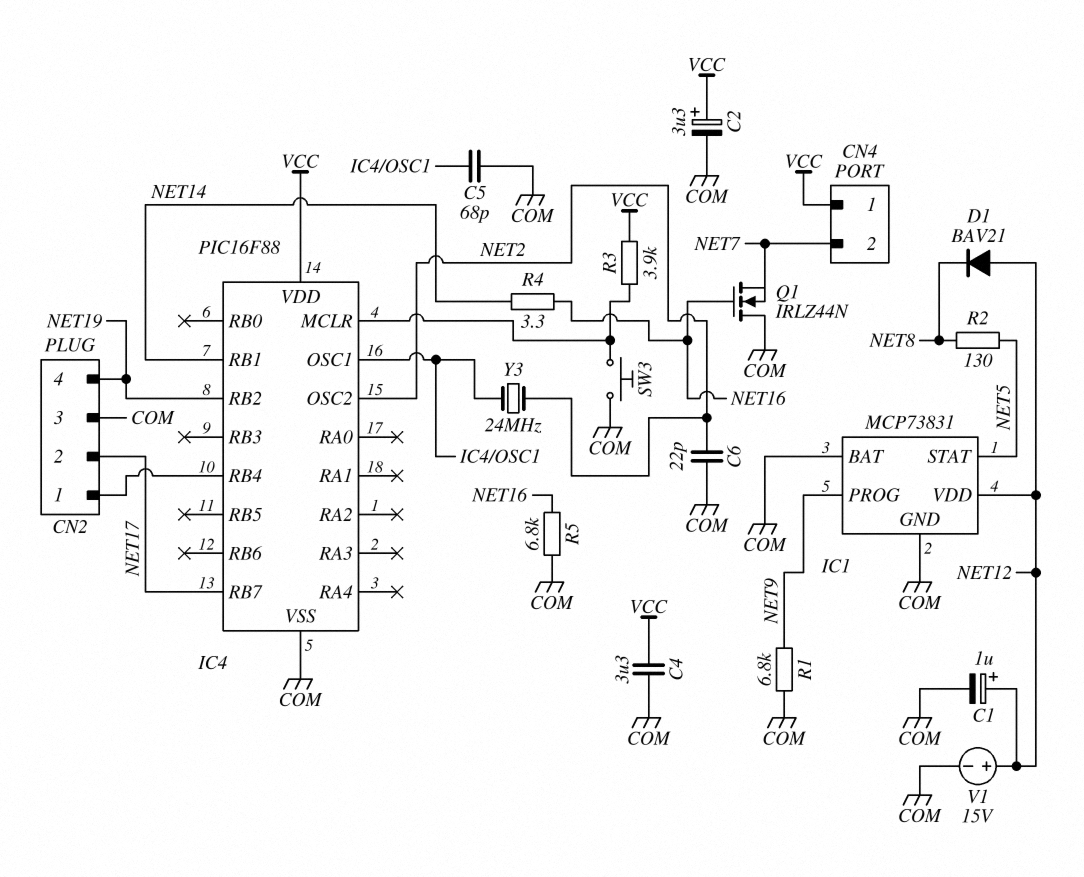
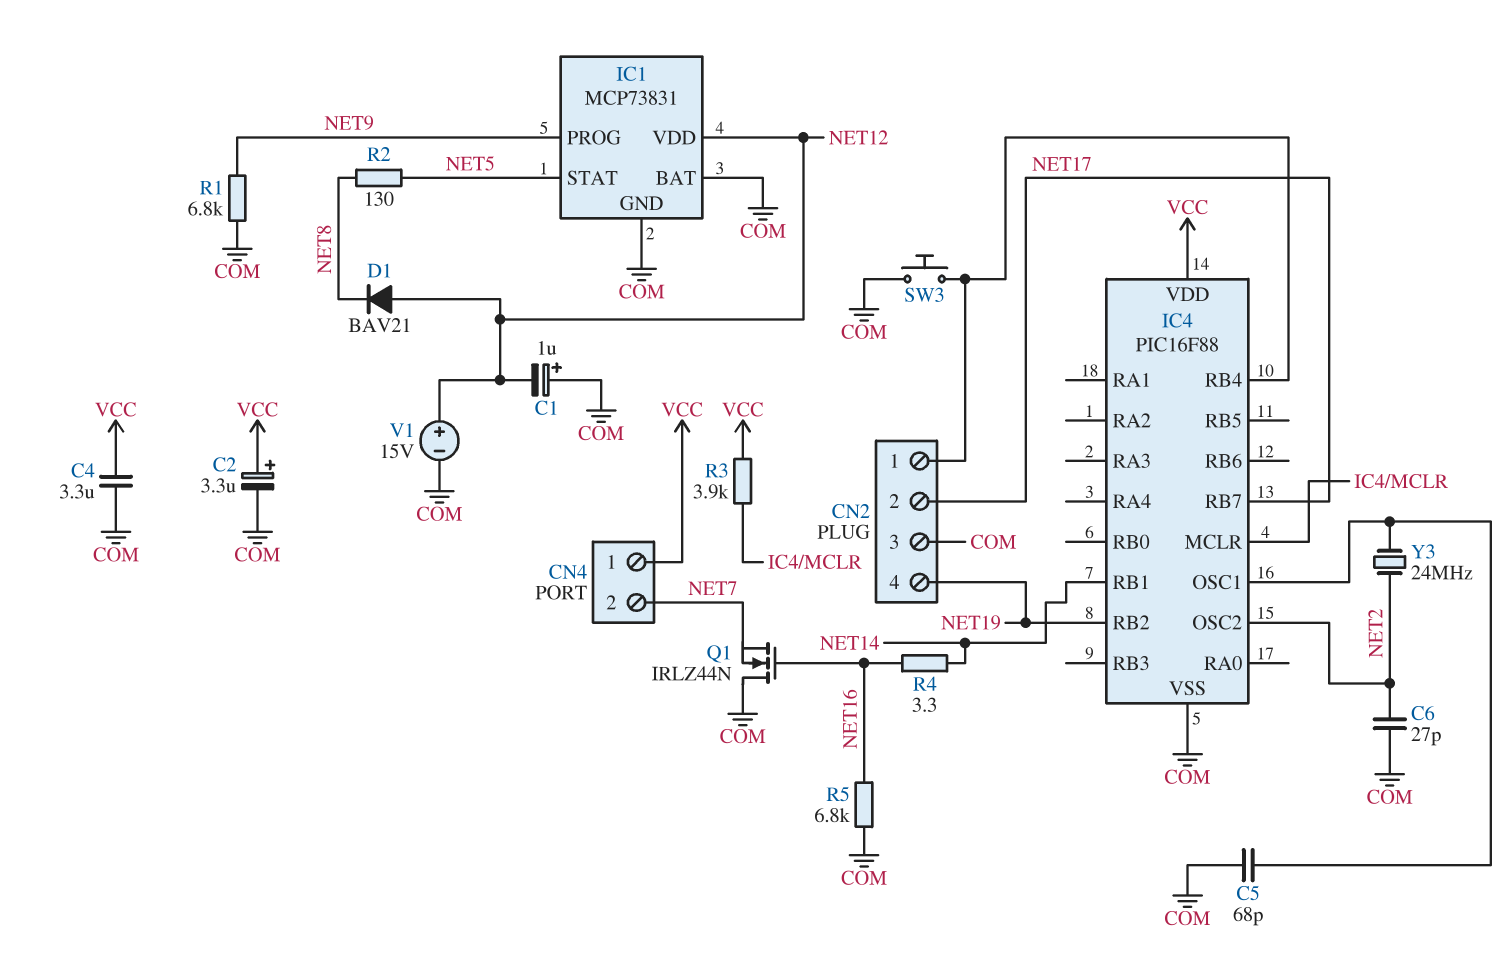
C1: 1uF (plus NET12, minus COM) -> 1uF (plus COM, minus NET12)
C6: 22pF (COM, NET2) -> 27pF (COM, NET2)
SW3: button (COM, IC4/MCLR) -> button (CN2/1, COM)

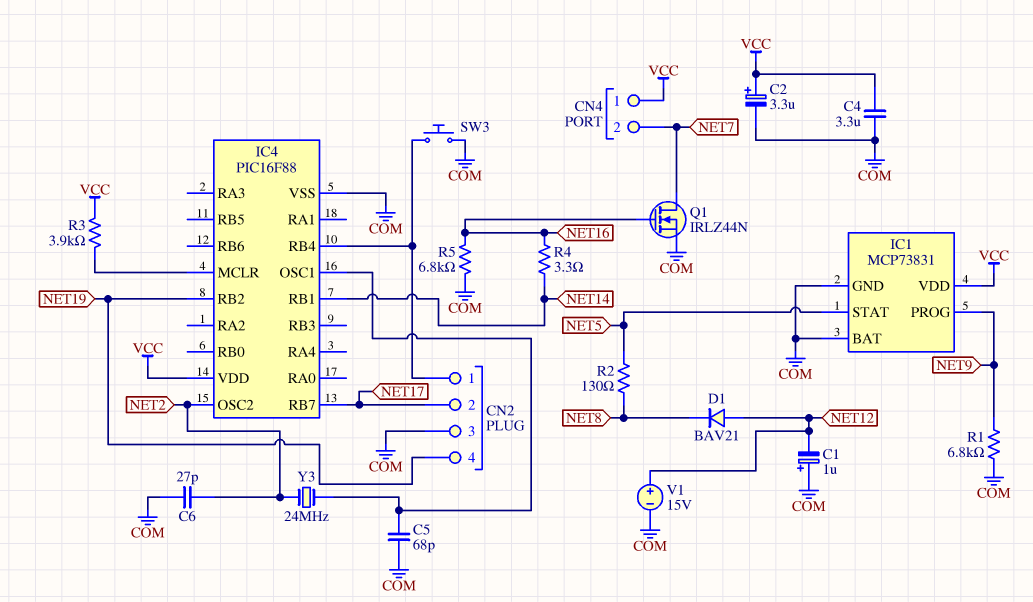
IC1 pin VDD: NET12 -> VCC
Q1: NMOS IRLZ44N (G NET16, D COM, S NET7) -> NMOS IRLZ44N (G NET16, D NET7, S COM)

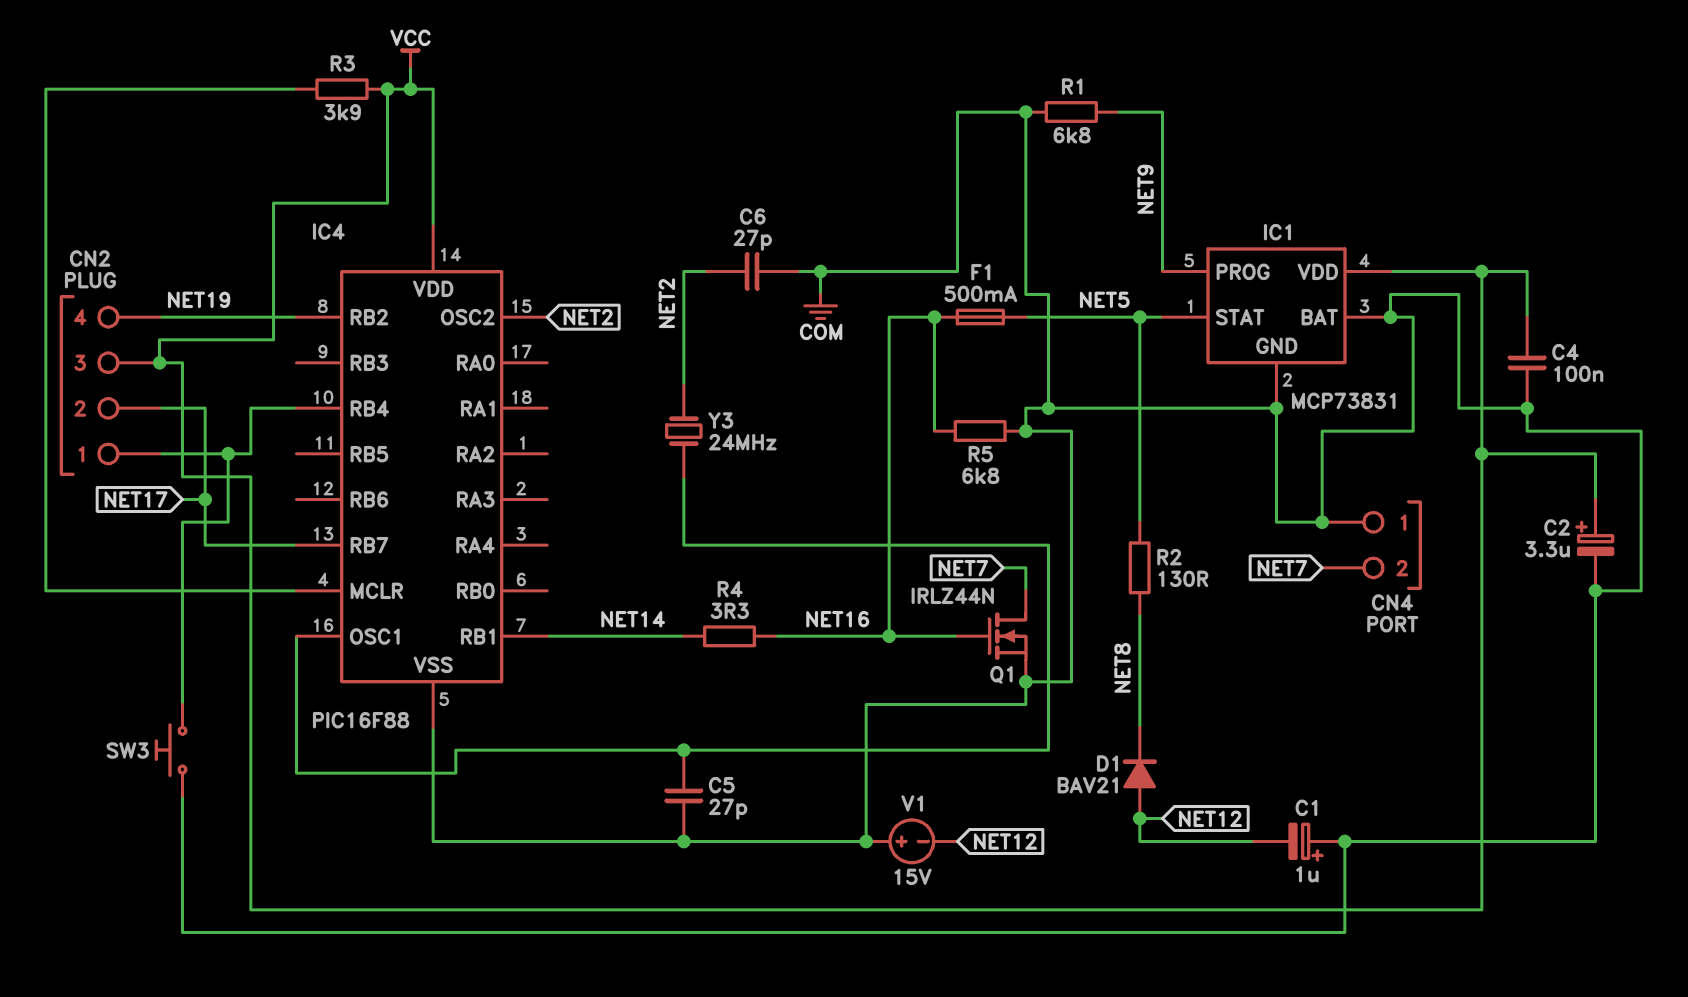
C4: 3.3uF (COM, VCC) -> 100nF (COM, VCC)
C5: 68pF (COM, IC4/OSC1) -> 27pF (COM, IC4/OSC1)
CN2 pin 3: COM -> VCC
CN4 pin 1: VCC -> COM
F1: none -> 500mA (NET5, NET16)
V1: 15V (plus NET12, minus COM) -> 15V (plus COM, minus NET12)

